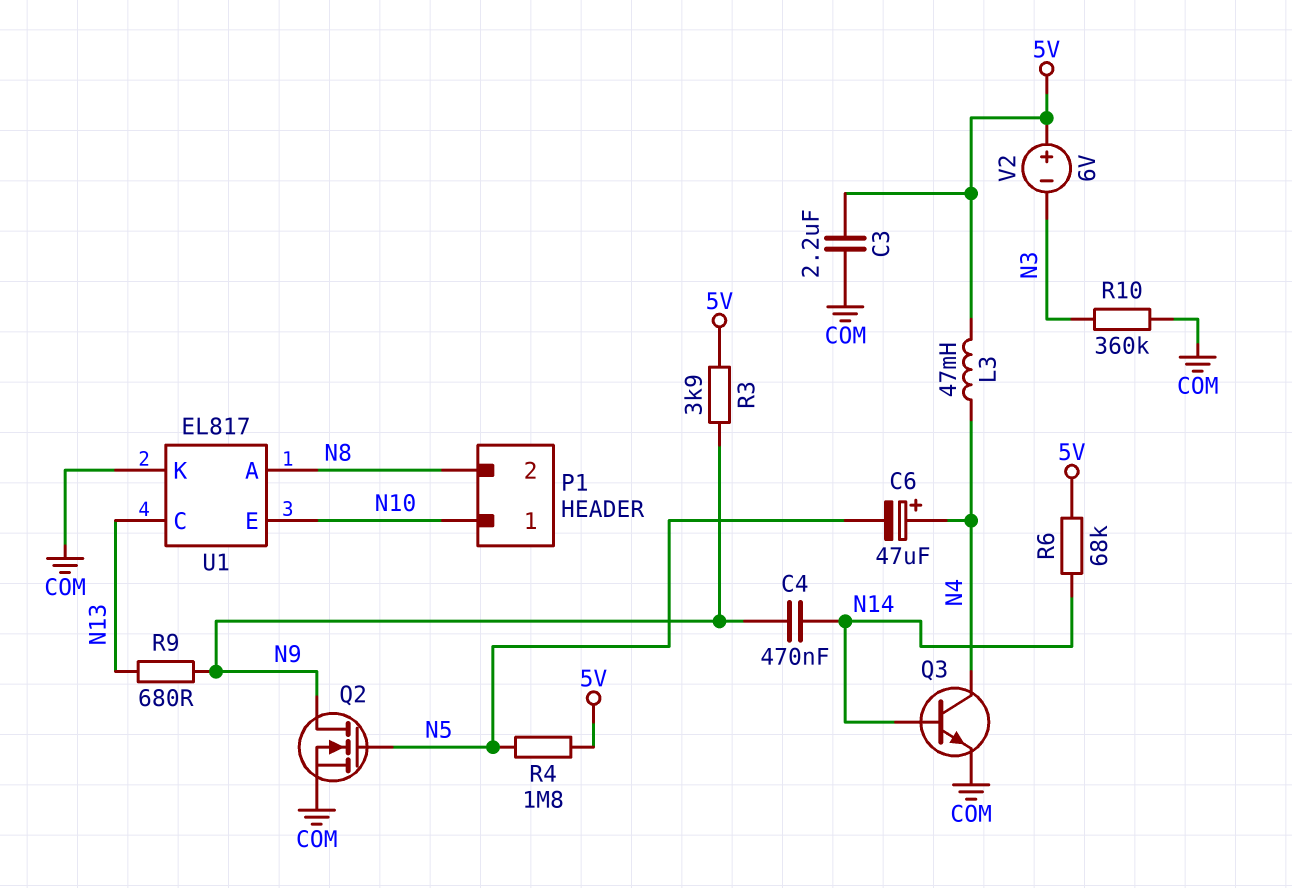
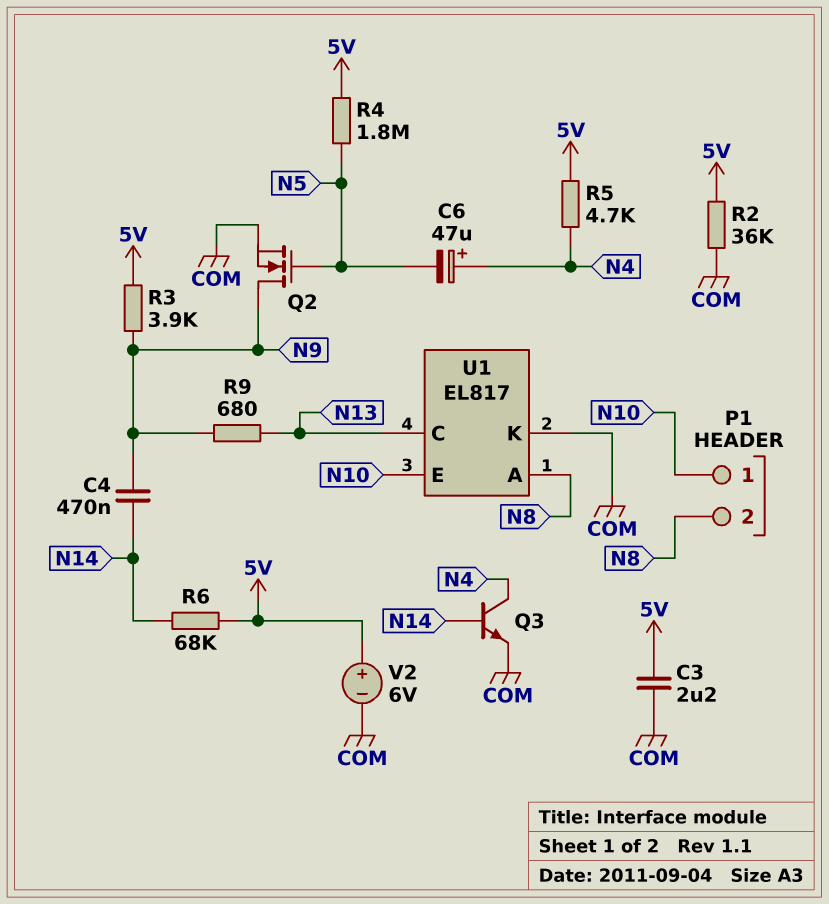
L3: 47mH (5V, N4) -> none
R2: none -> 36k (5V, COM)
R5: none -> 4.7k (5V, N4)
R10: 360k (COM, N3) -> none
V2: 6V (plus 5V, minus N3) -> 6V (plus 5V, minus COM)

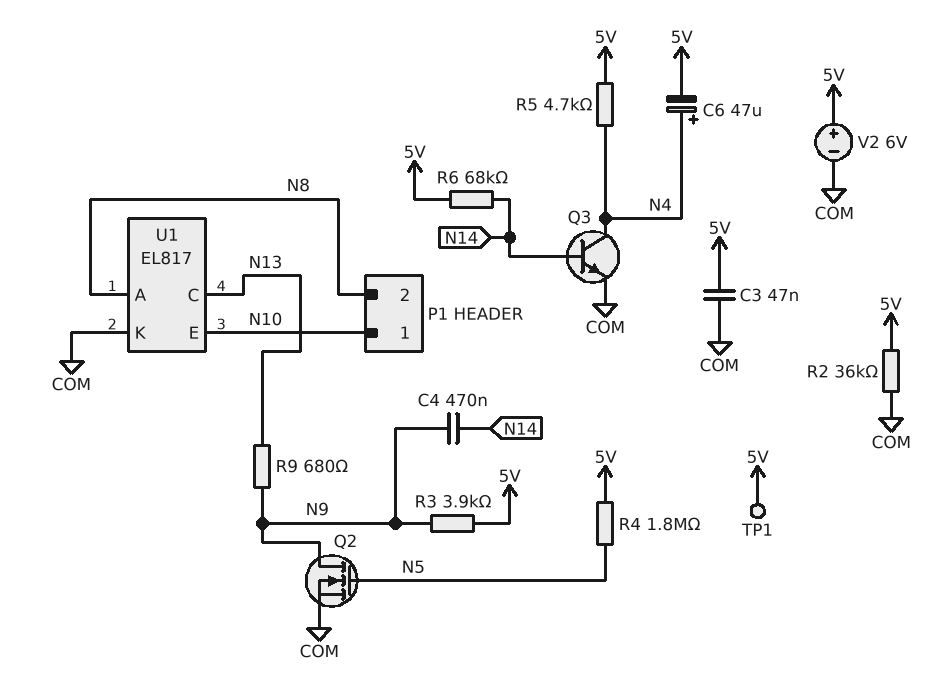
C3: 2.2uF (5V, COM) -> 47nF (5V, COM)
C6: 47uF (plus N4, minus N5) -> 47uF (plus N4, minus 5V)
TP1: none -> test point (5V)

